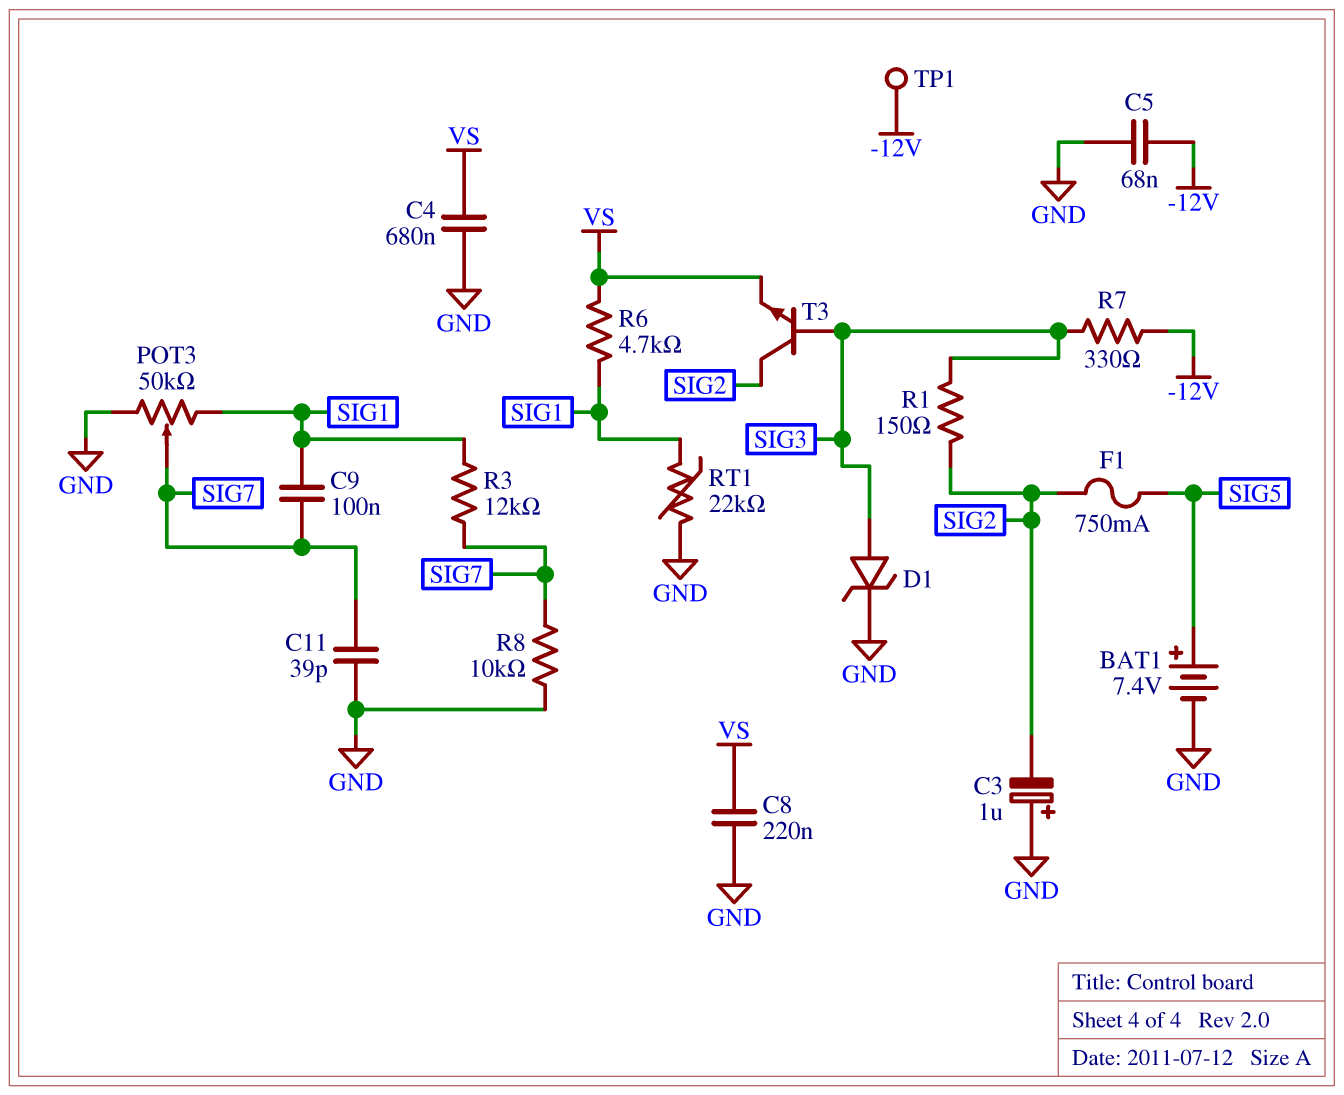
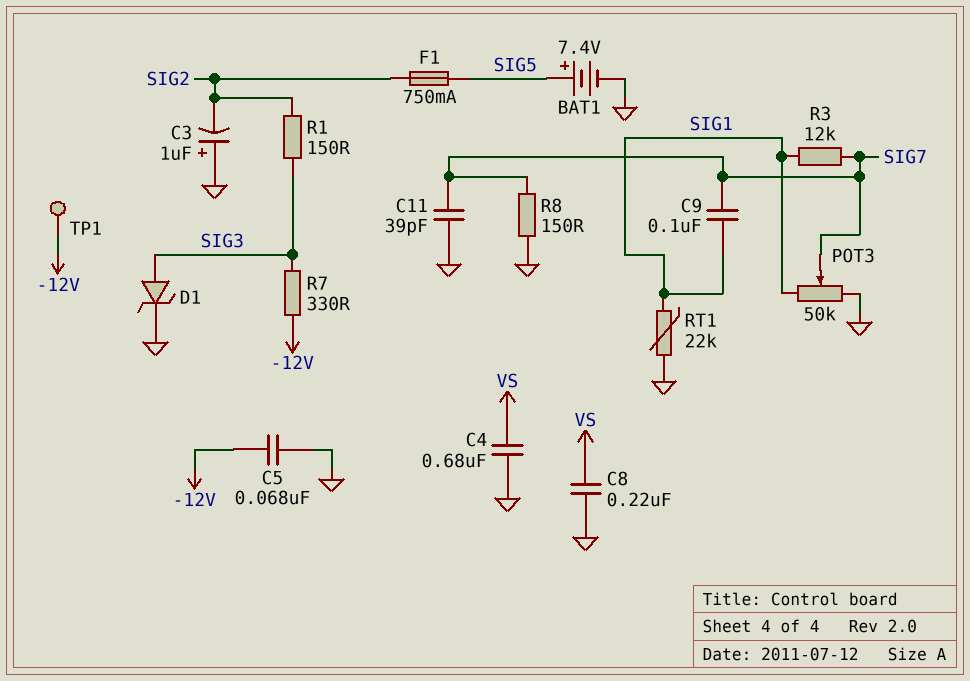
R6: 4.7k (SIG1, VS) -> none
R8: 10k (GND, SIG7) -> 150 (GND, SIG7)
T3: NPN (B SIG3, C SIG2, E VS) -> none

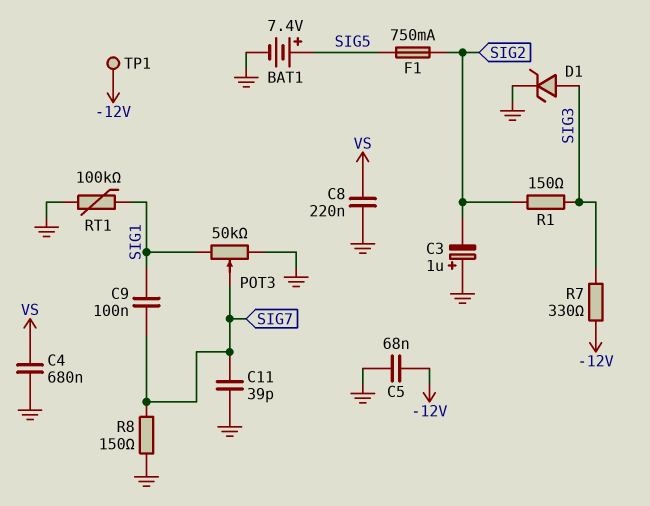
R3: 12k (SIG1, SIG7) -> none
RT1: 22k (GND, SIG1) -> 100k (GND, SIG1)

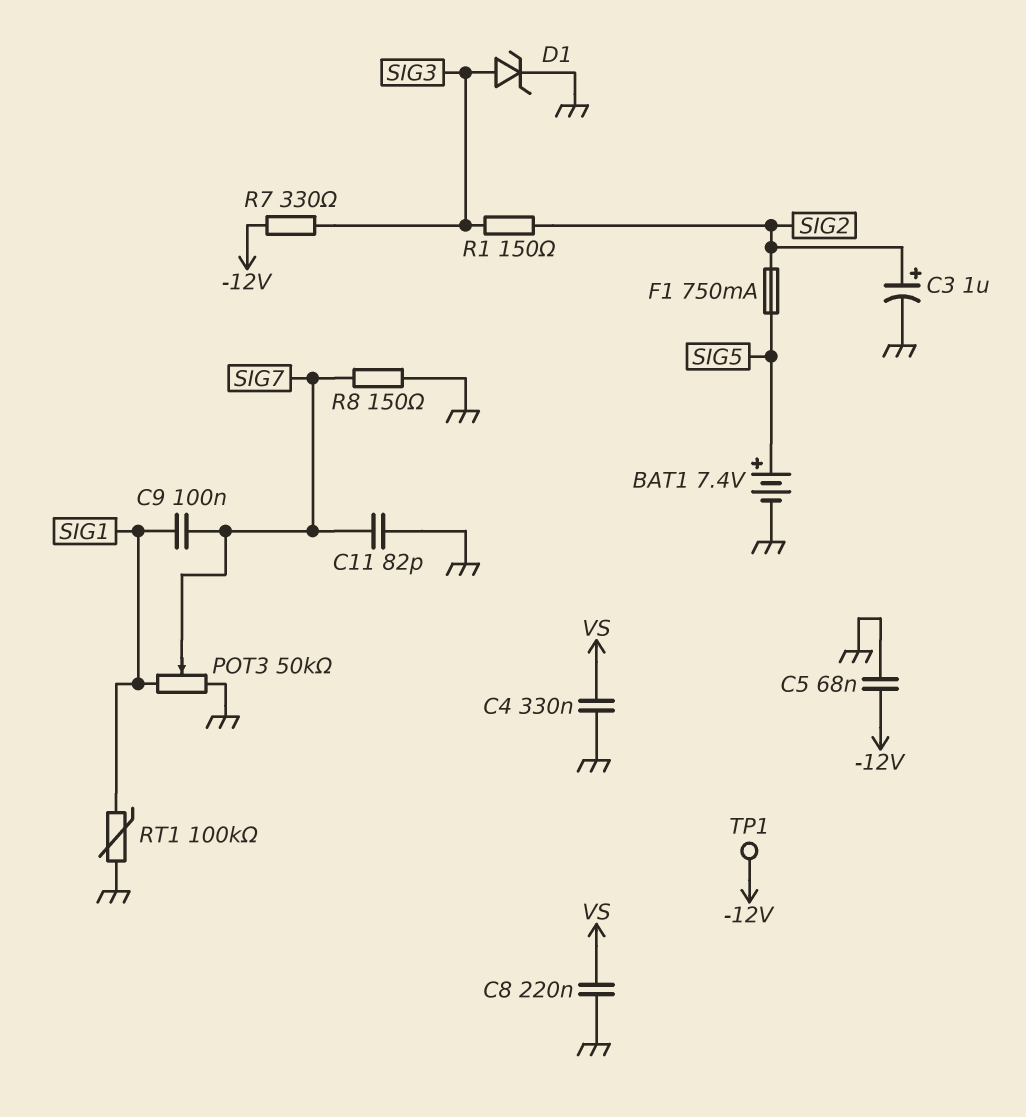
C3: 1uF (plus GND, minus SIG2) -> 1uF (plus SIG2, minus GND)
C4: 680nF (GND, VS) -> 330nF (GND, VS)
C11: 39pF (GND, SIG7) -> 82pF (GND, SIG7)

